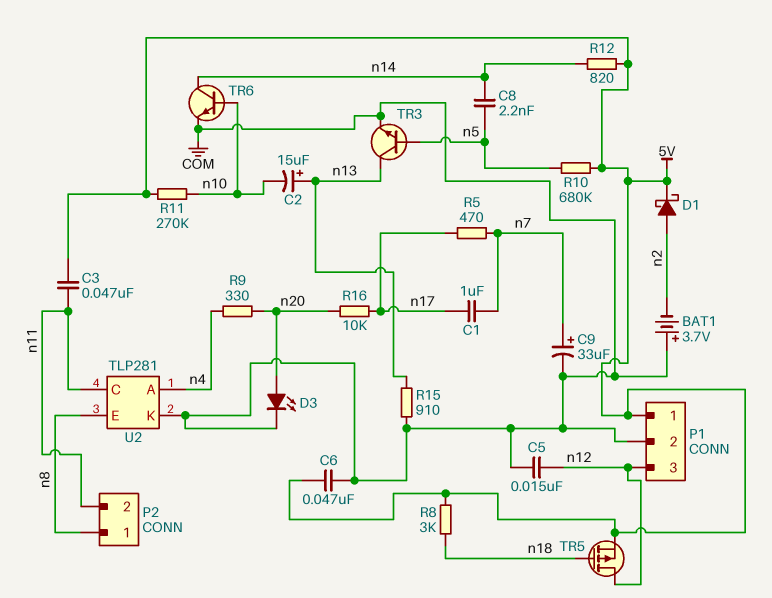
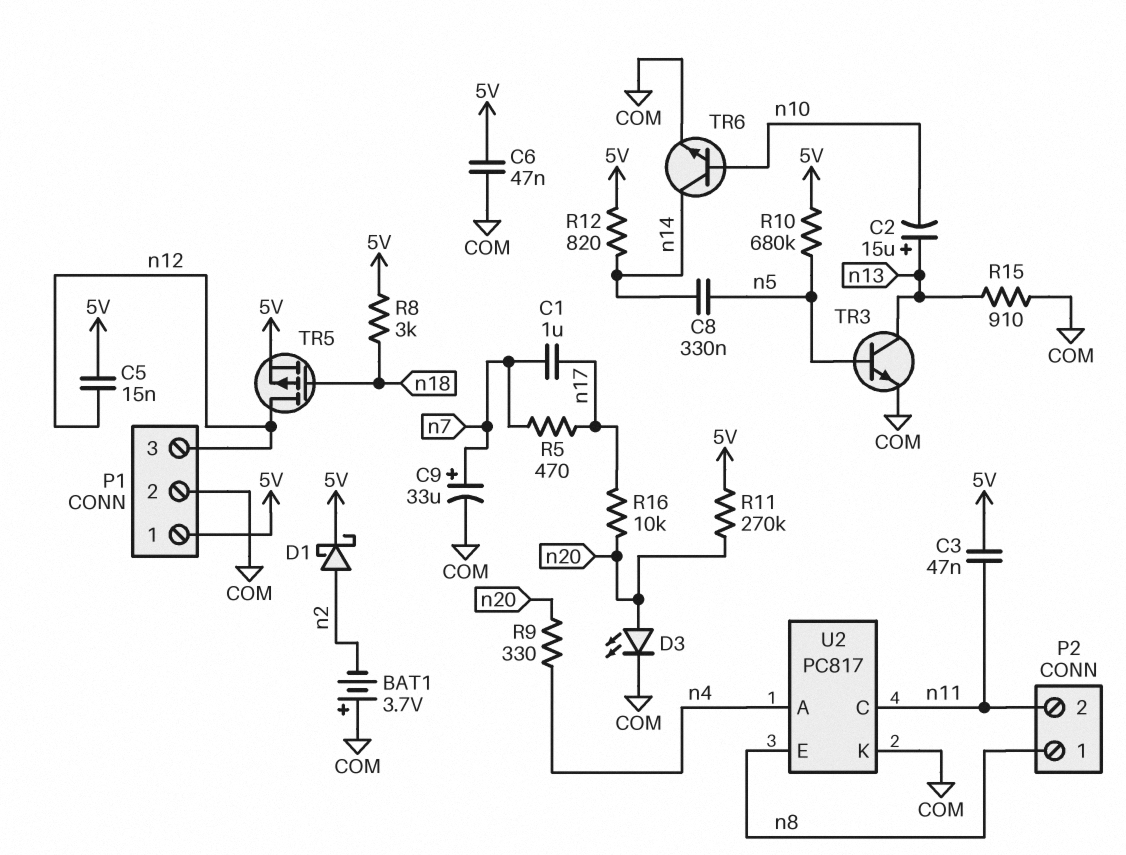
C5: 15nF (COM, n12) -> 15nF (5V, n12)
C8: 2.2nF (n5, n14) -> 330nF (n5, n14)
R11: 270k (5V, n10) -> 270k (5V, n20)
U2: TLP281 -> PC817

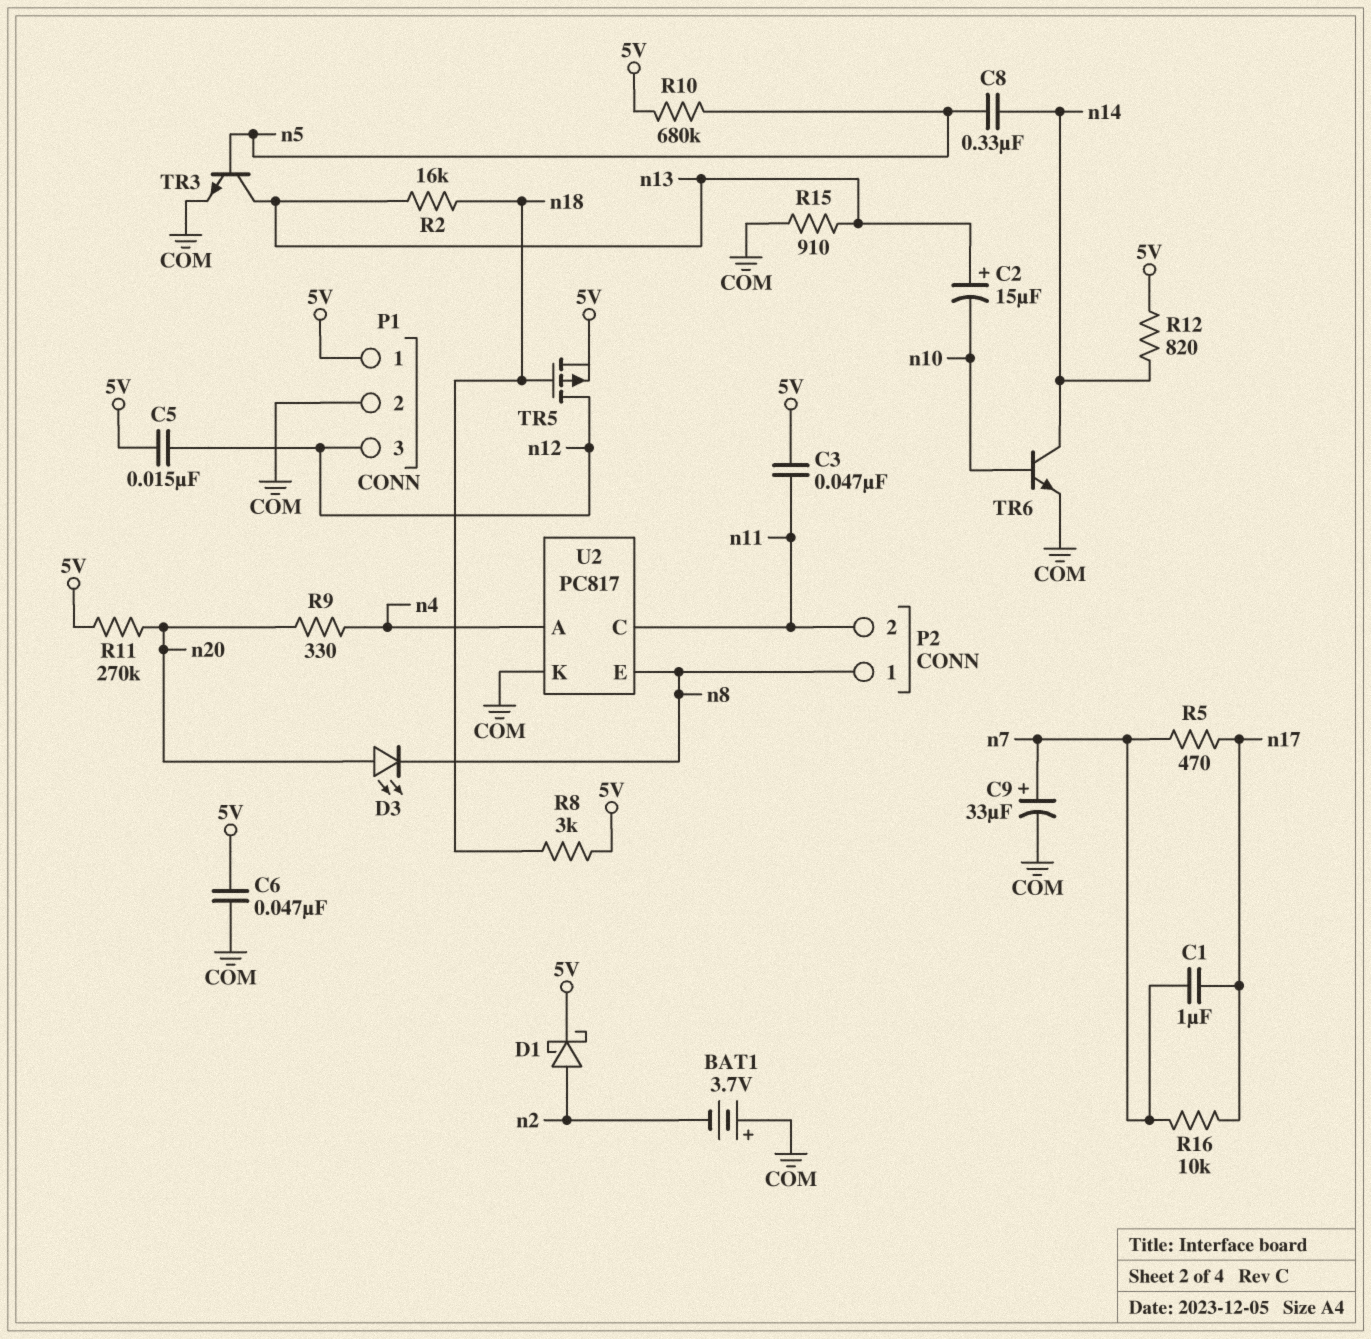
D3: LED (A n20, K COM) -> LED (A n20, K n8)
R2: none -> 16k (n13, n18)
R16: 10k (n17, n20) -> 10k (n7, n17)

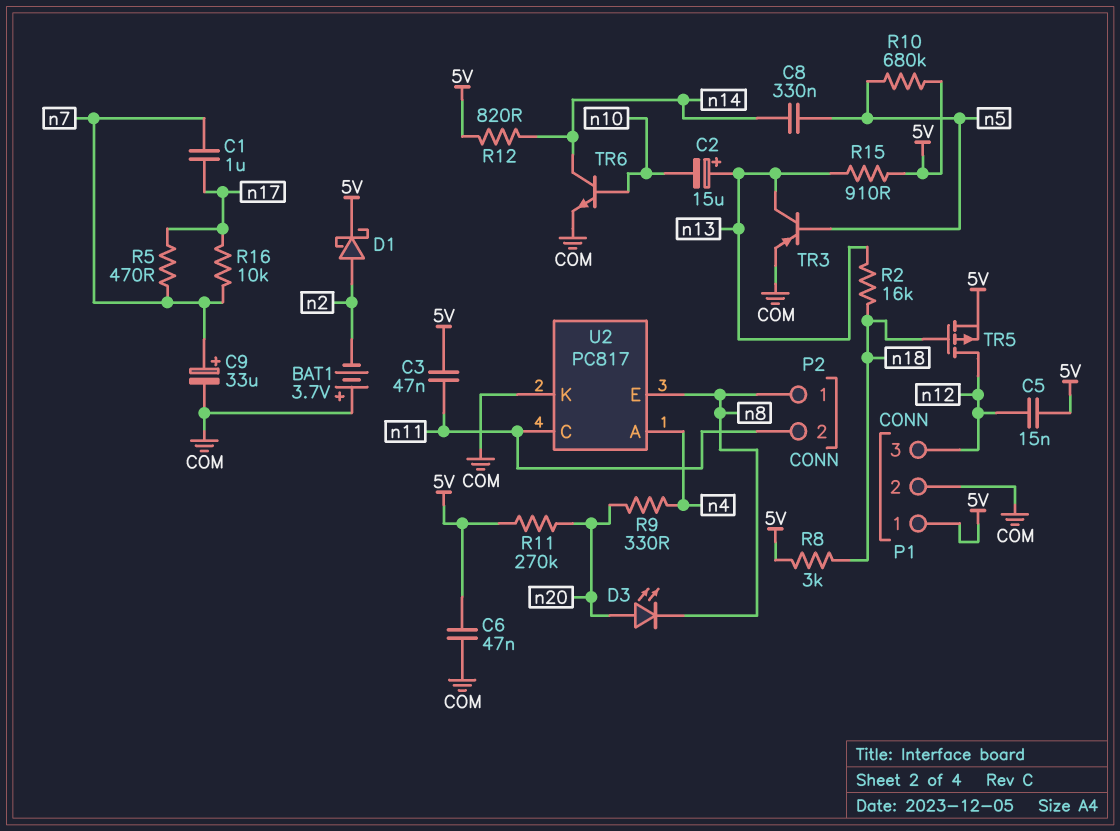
R15: 910 (COM, n13) -> 910 (5V, n13)
TR3: NPN (B n5, C n13, E COM) -> PNP (B n5, C n13, E COM)

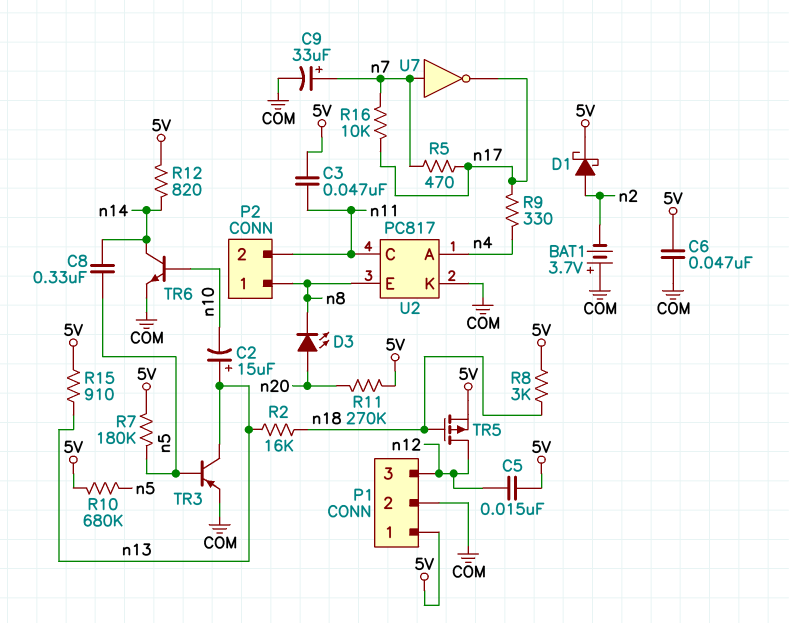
C1: 1uF (n7, n17) -> none
R7: none -> 180k (5V, n5)
R9: 330 (n4, n20) -> 330 (n4, n17)
U7: none -> NOT (in n7, out n17)

